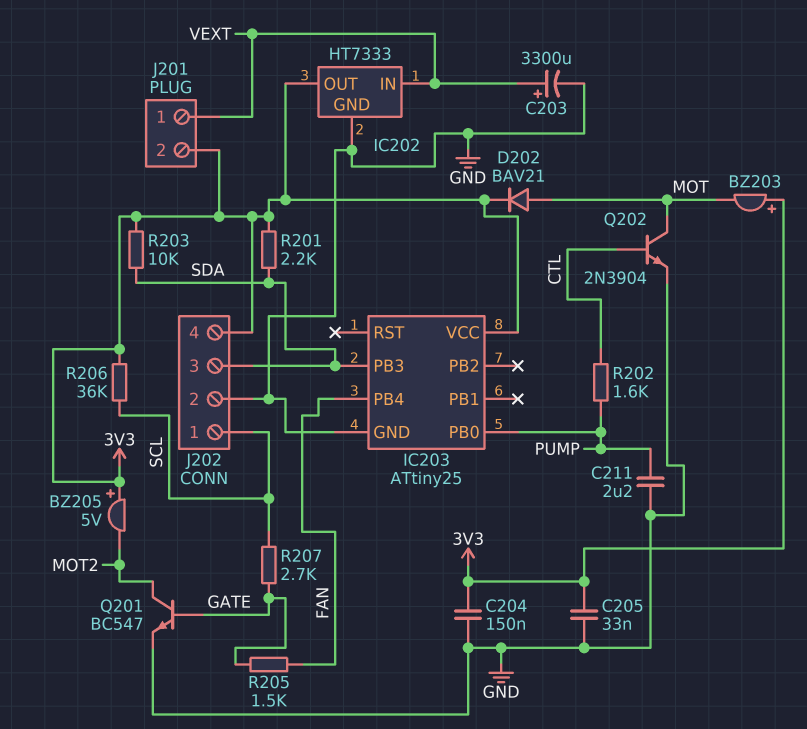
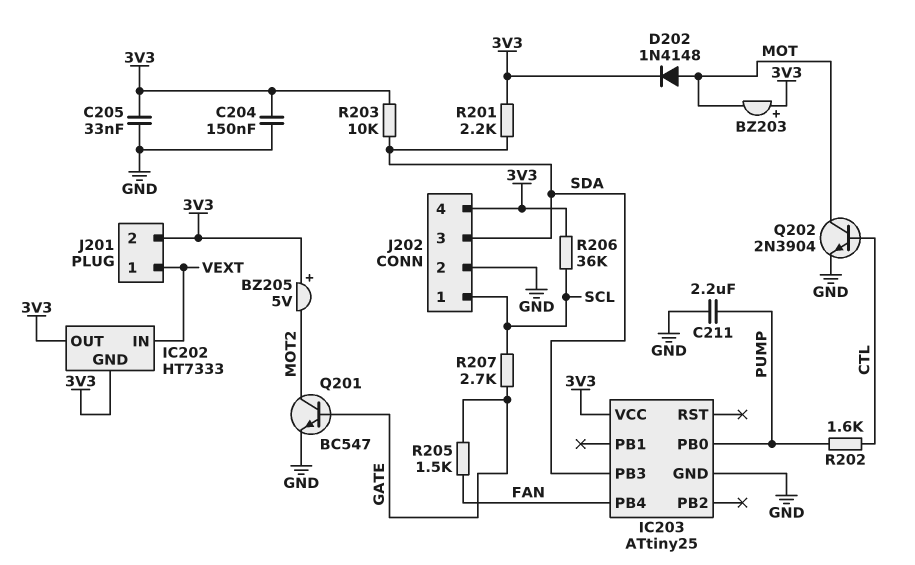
C203: 3300uF (plus VEXT, minus GND) -> none
D202: diode BAV21 (A MOT, K 3V3) -> diode 1N4148 (A MOT, K 3V3)
IC202 pin GND: GND -> 3V3

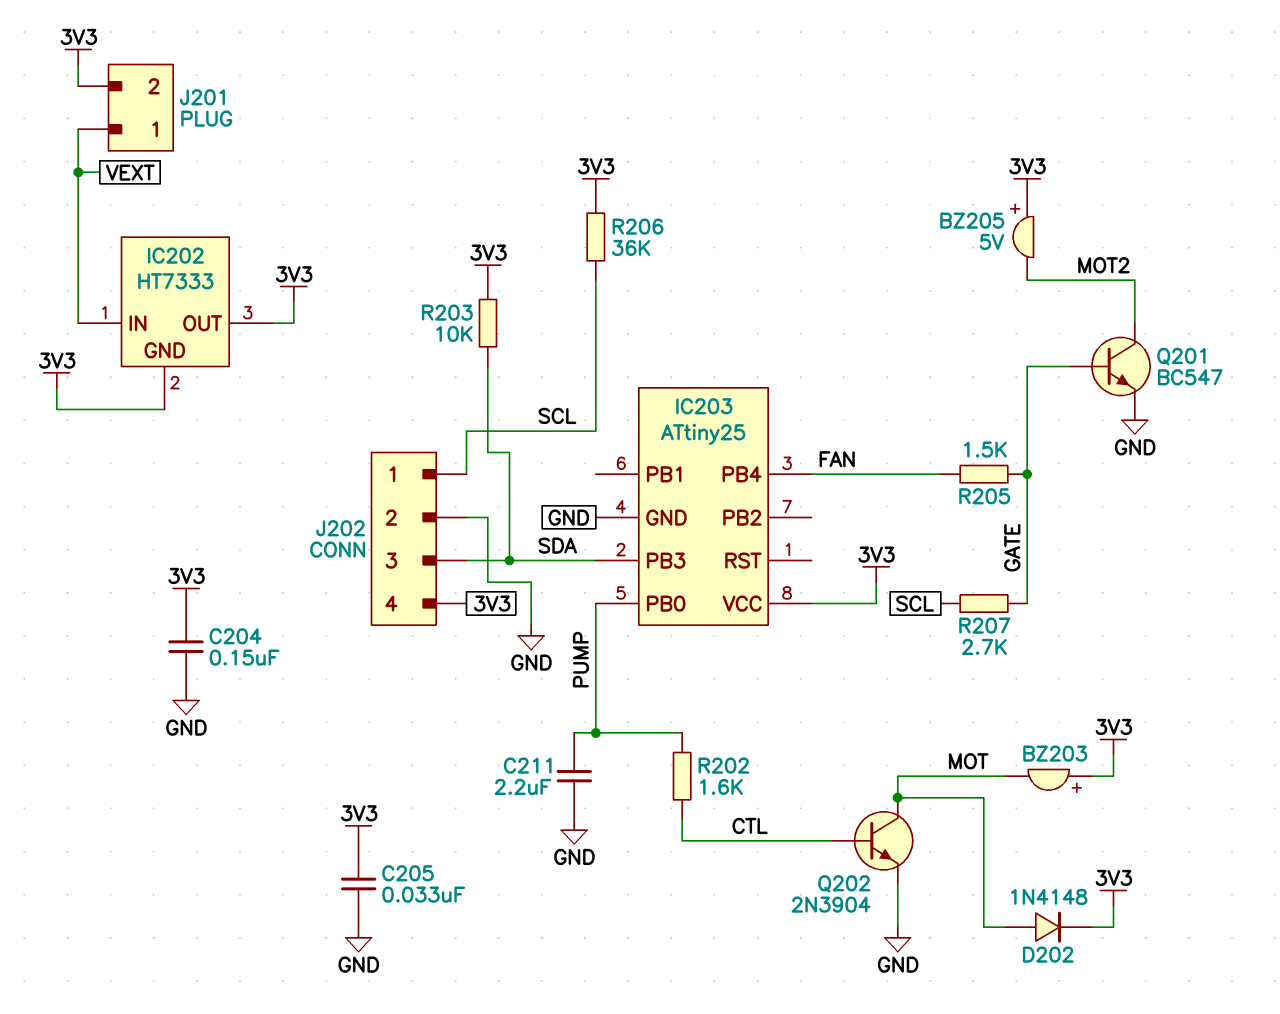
R201: 2.2k (3V3, SDA) -> none

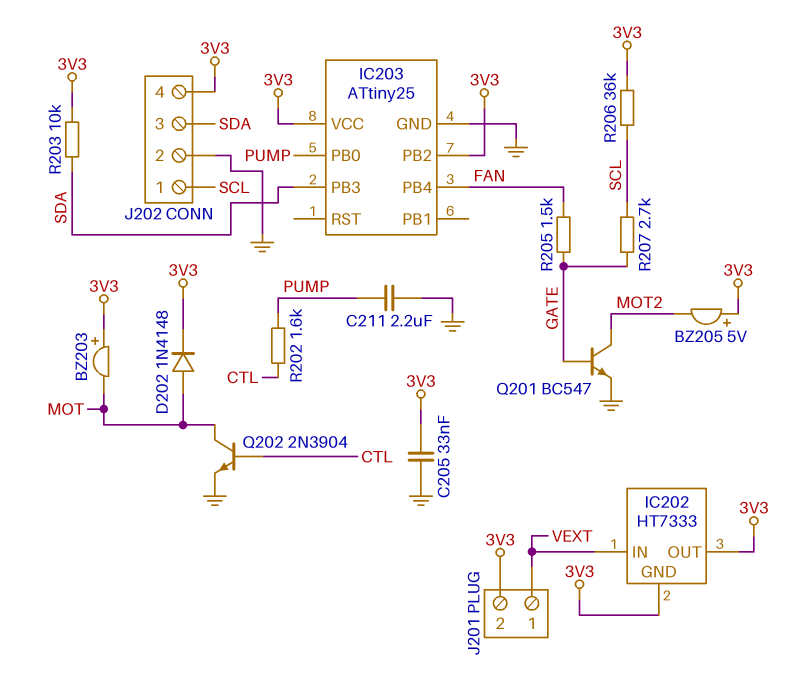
C204: 150nF (3V3, GND) -> none
IC203 pin PB2: none -> 3V3

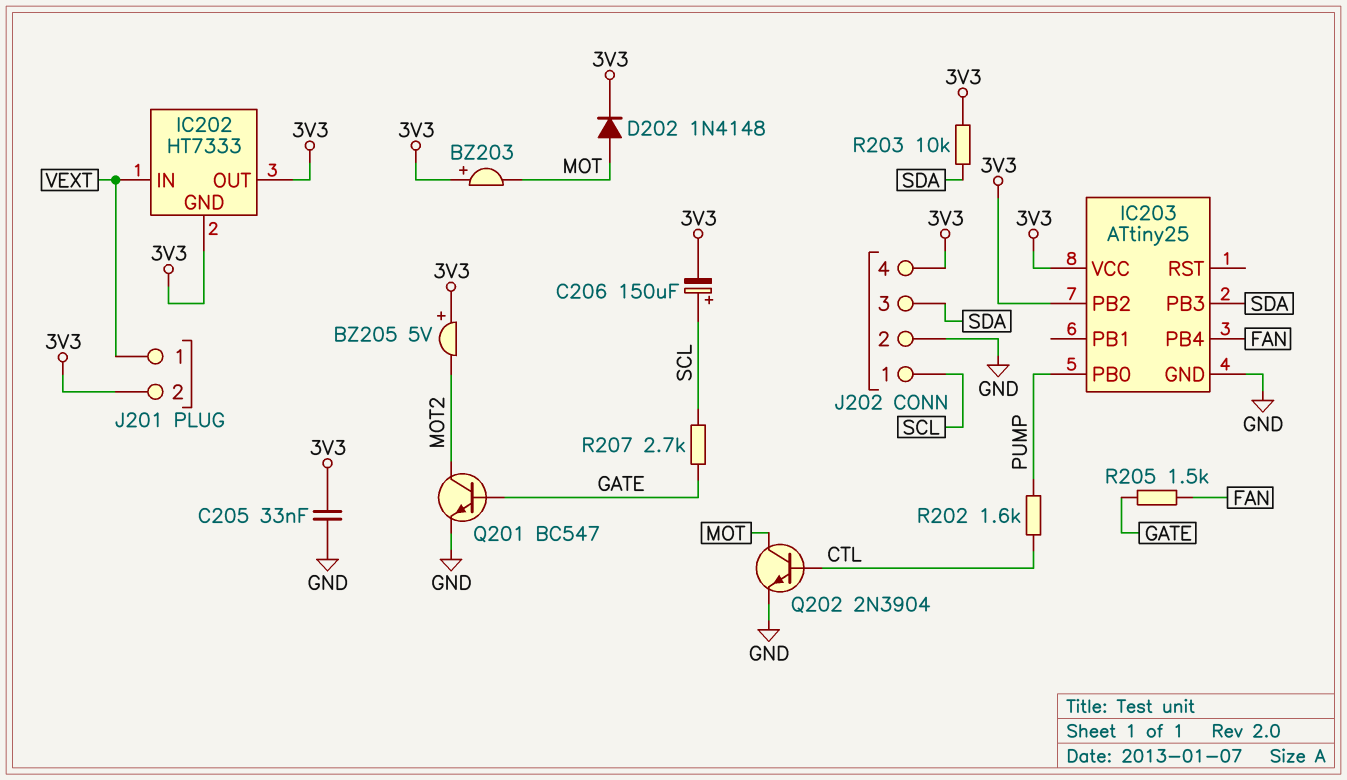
C206: none -> 150uF (plus SCL, minus 3V3)
C211: 2.2uF (GND, PUMP) -> none
R206: 36k (3V3, SCL) -> none

